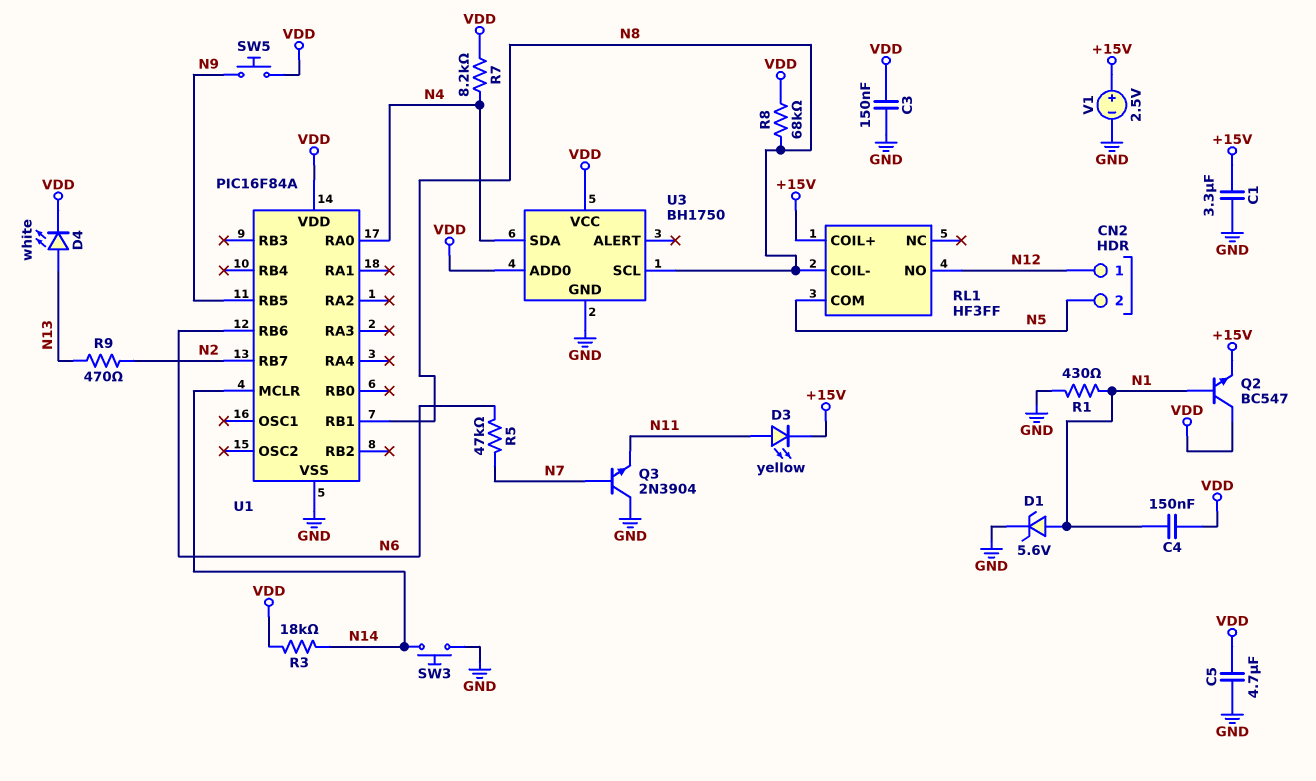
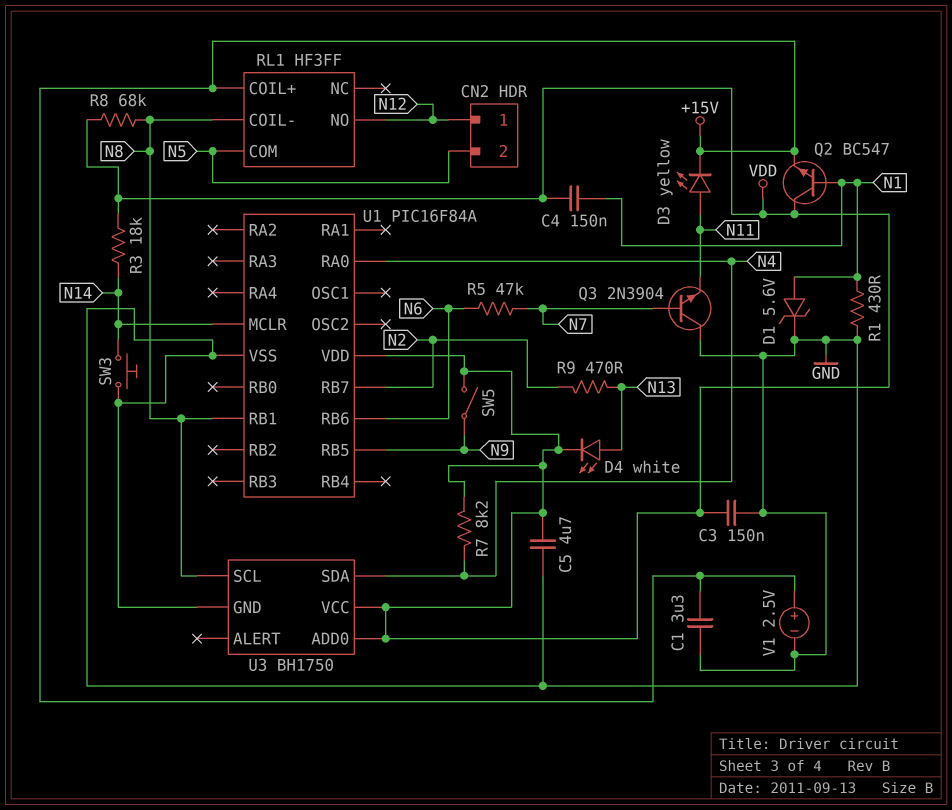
SW5: button (N9, VDD) -> switch (N9, VDD)

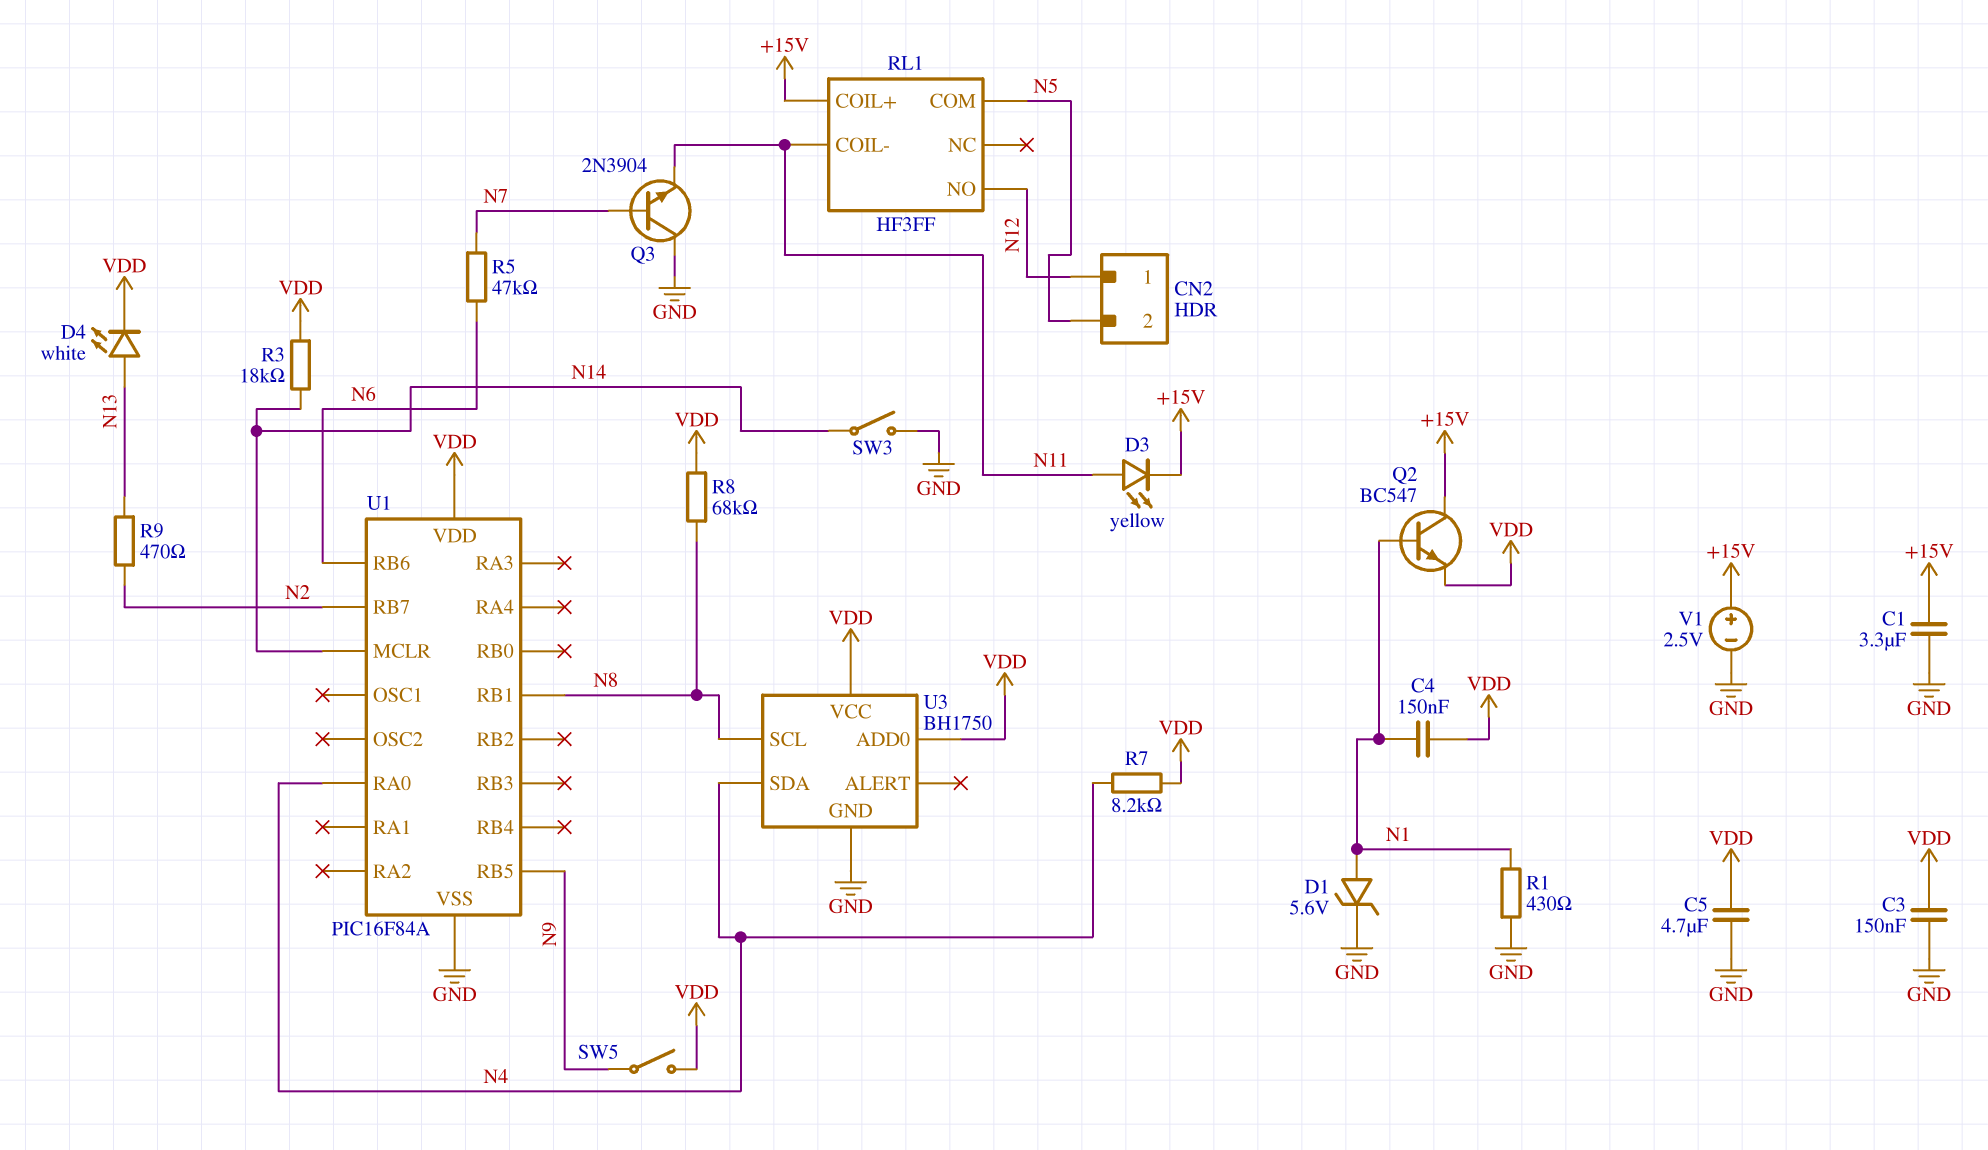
Q2: NPN BC547 (B N1, C VDD, E +15V) -> NPN BC547 (B N1, C +15V, E VDD)
RL1 pin COIL-: N8 -> N11
SW3: button (GND, N14) -> switch (GND, N14)

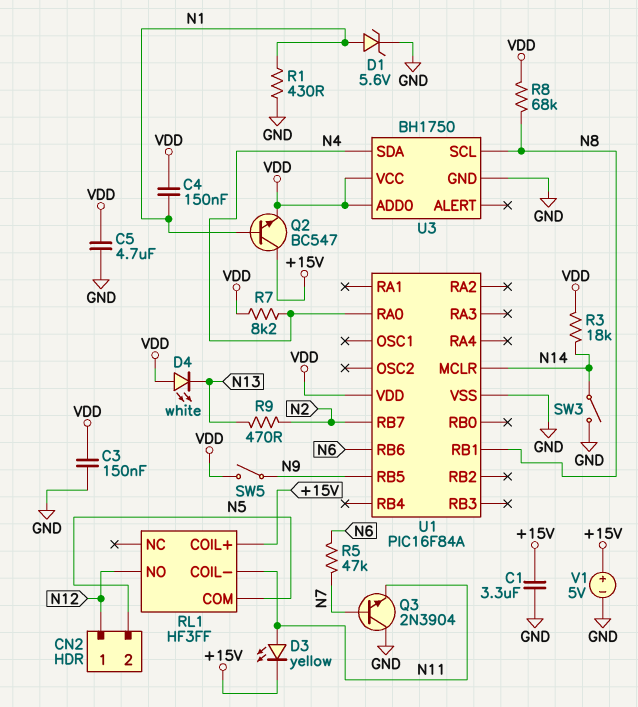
D4: LED white (A N13, K VDD) -> LED white (A VDD, K N13)
V1: 2.5V (plus +15V, minus GND) -> 5V (plus +15V, minus GND)

